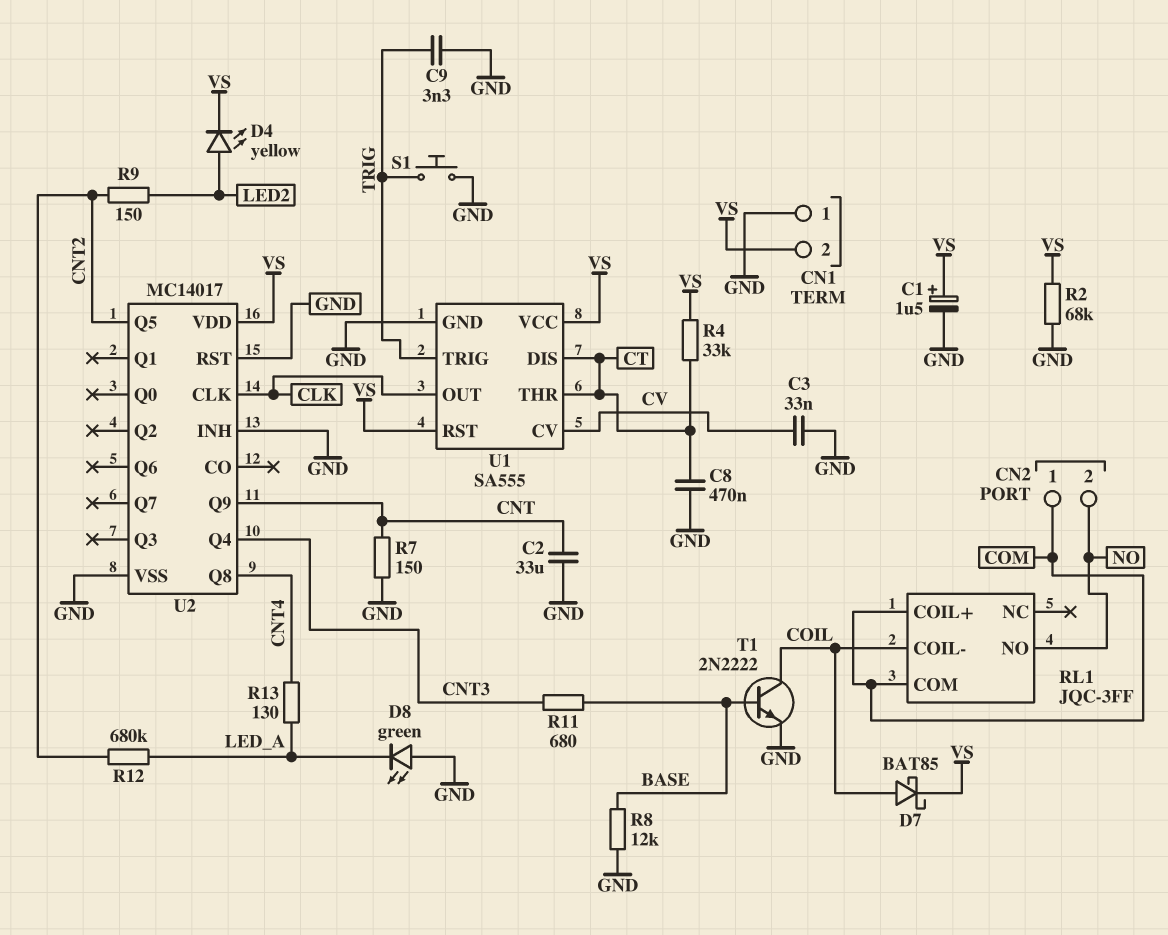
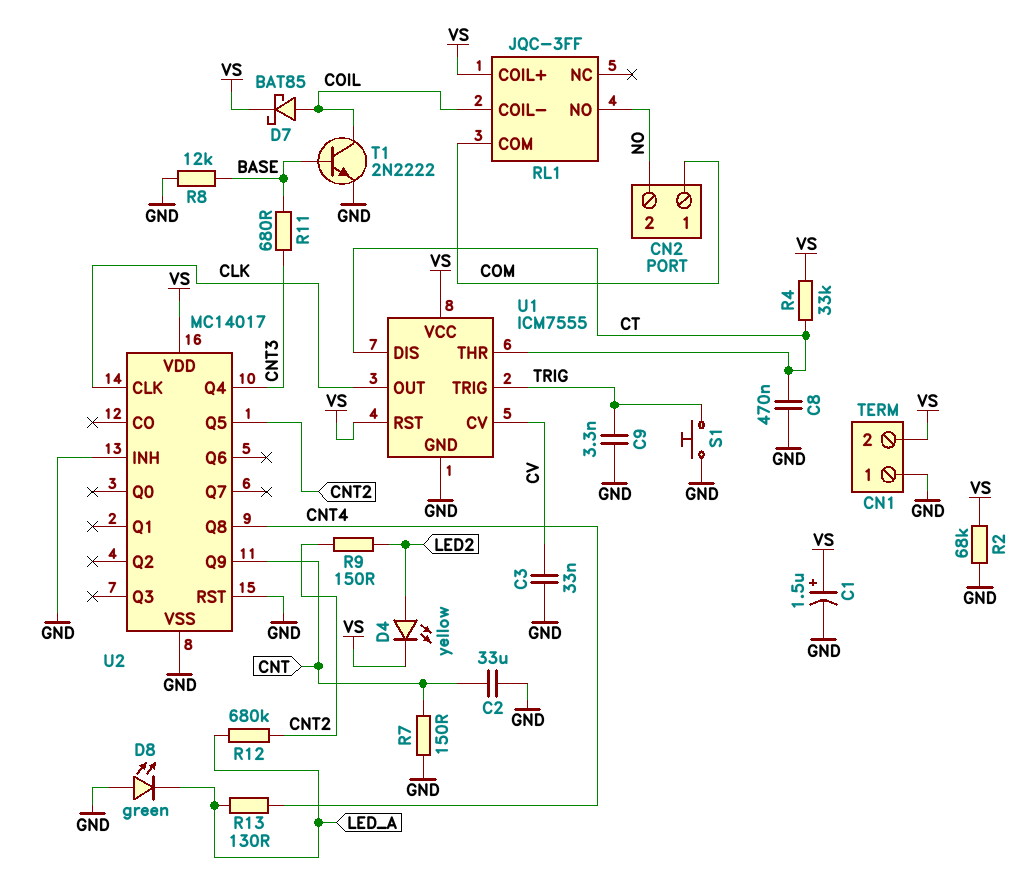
RL1 pin COIL+: COM -> VS
U1: SA555 -> ICM7555

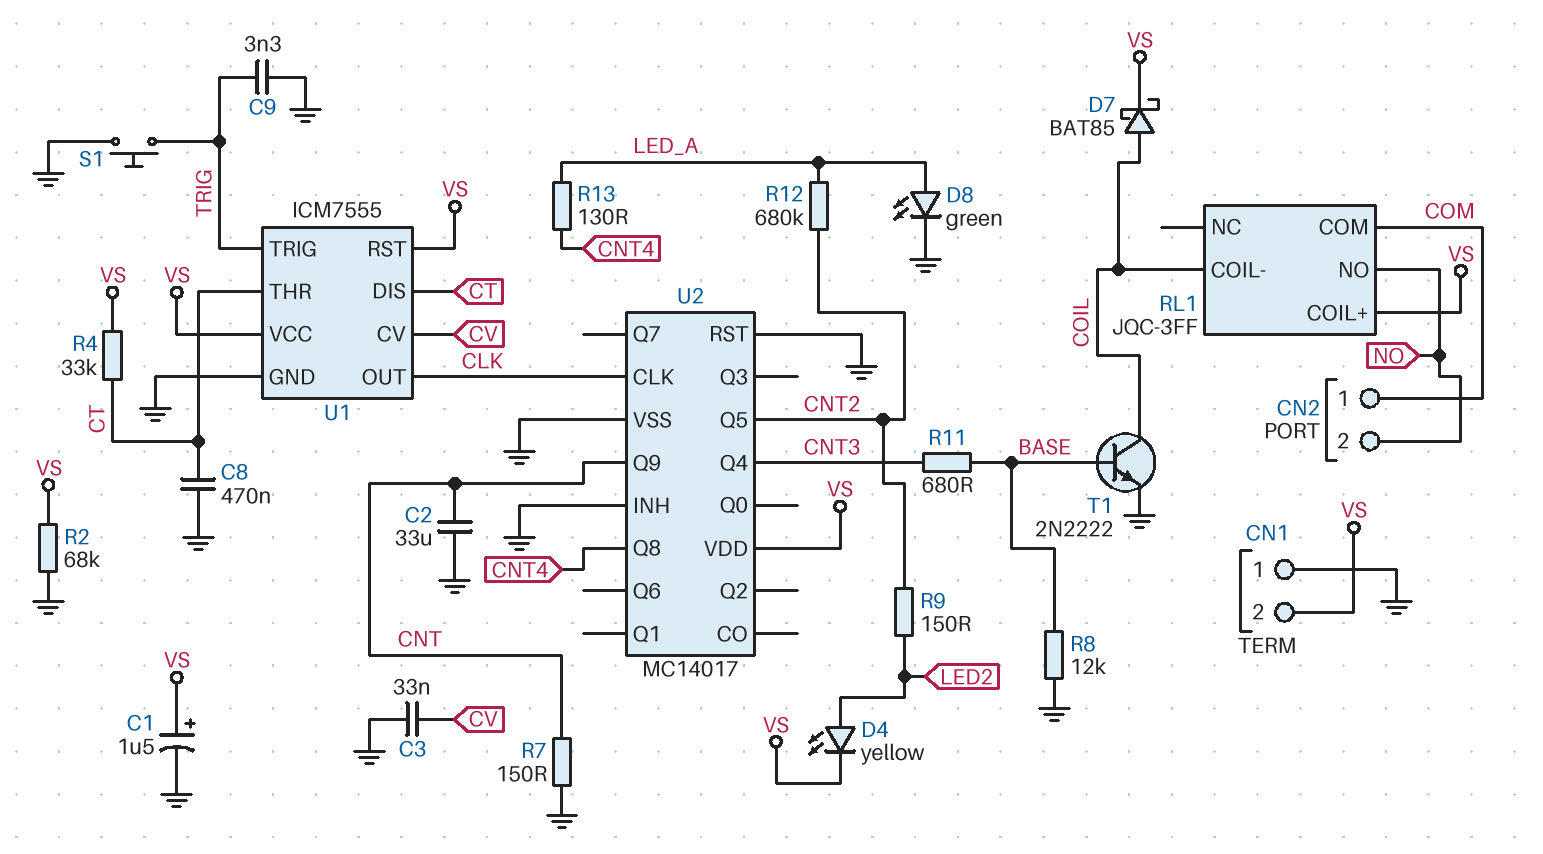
D8: LED green (A GND, K LED_A) -> LED green (A LED_A, K GND)

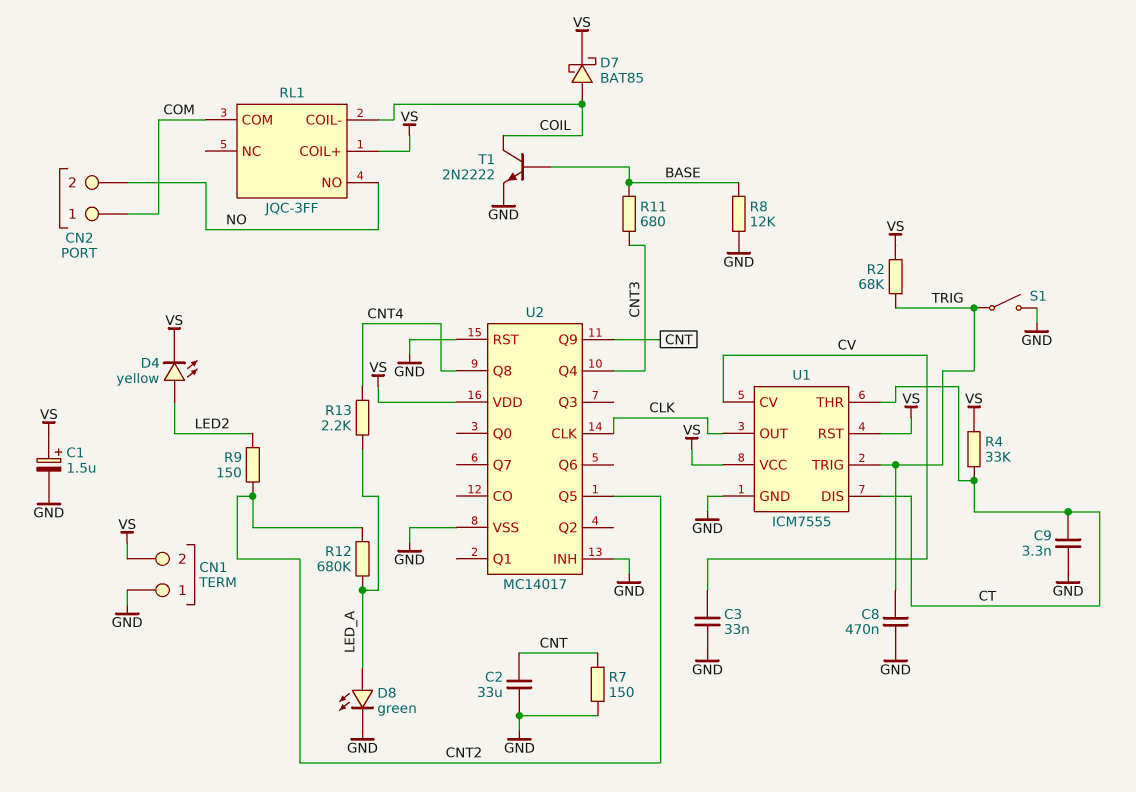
C8: 470nF (CT, GND) -> 470nF (GND, TRIG)
C9: 3.3nF (GND, TRIG) -> 3.3nF (CT, GND)
R2: 68k (GND, VS) -> 68k (TRIG, VS)
R13: 130 (CNT4, LED_A) -> 2.2k (CNT4, LED_A)
S1: button (GND, TRIG) -> switch (GND, TRIG)

